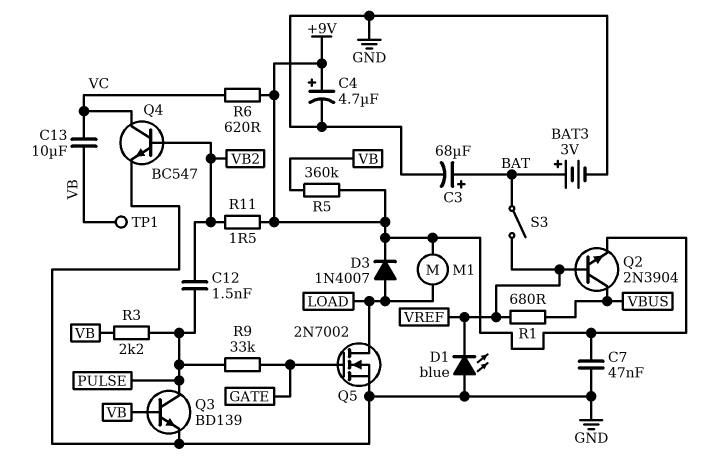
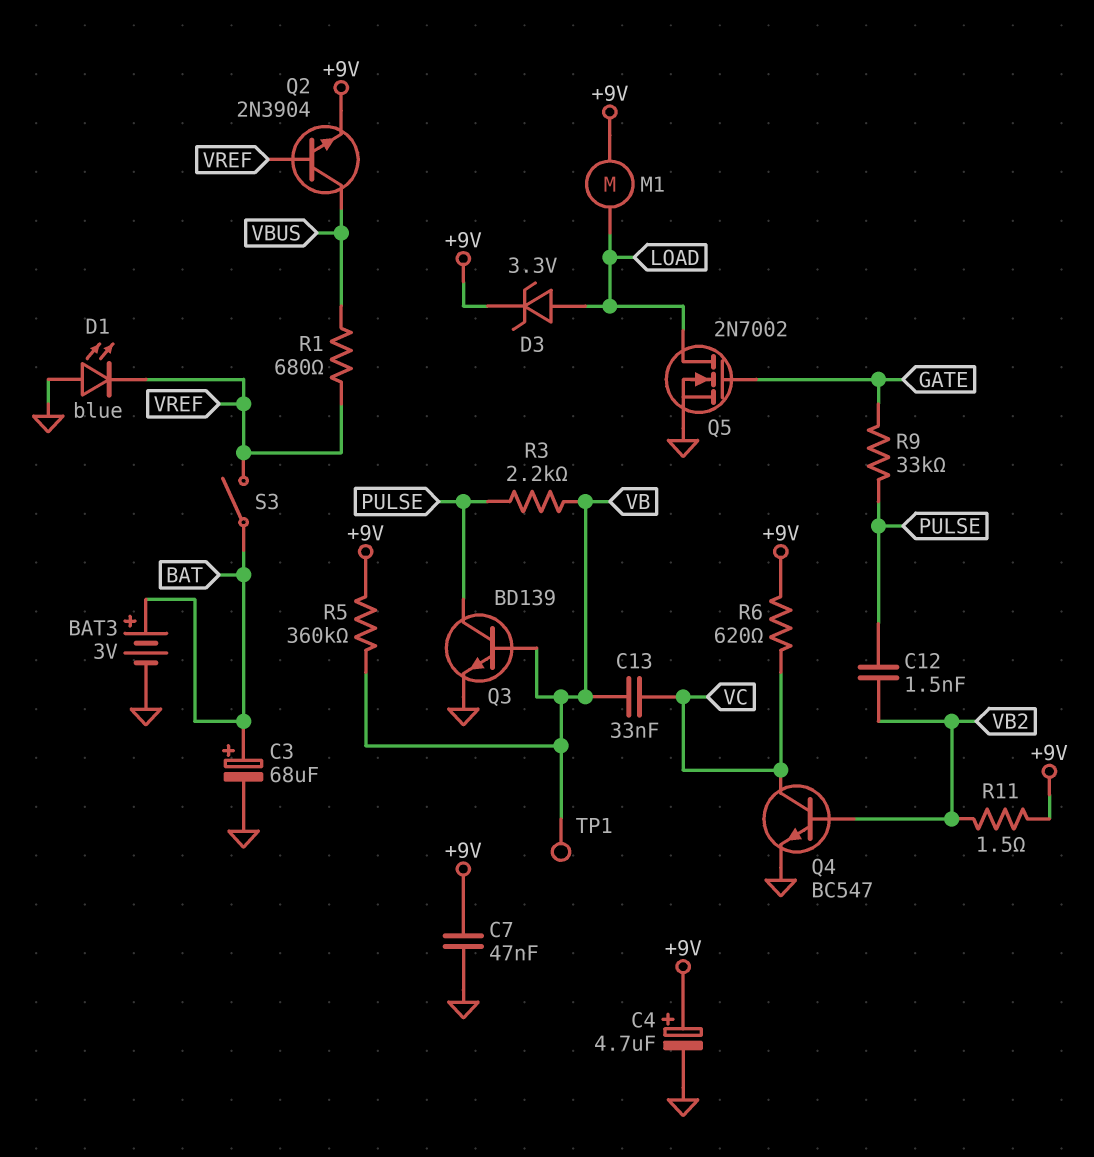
C13: 10uF (VB, VC) -> 33nF (VB, VC)
D3: diode 1N4007 (A LOAD, K +9V) -> zener 3.3V (A LOAD, K +9V)

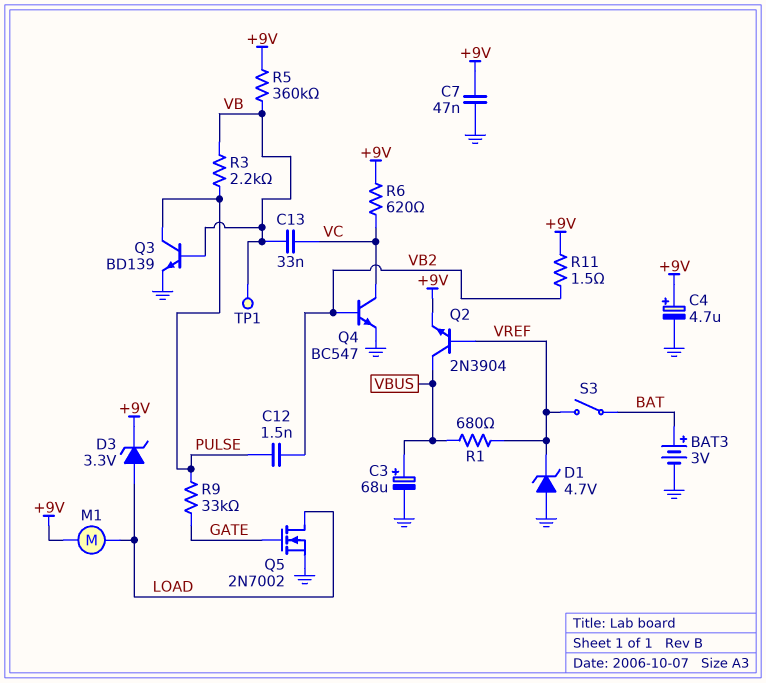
C3: 68uF (plus BAT, minus GND) -> 68uF (plus VBUS, minus GND)
D1: LED blue (A GND, K VREF) -> zener 4.7V (A GND, K VREF)

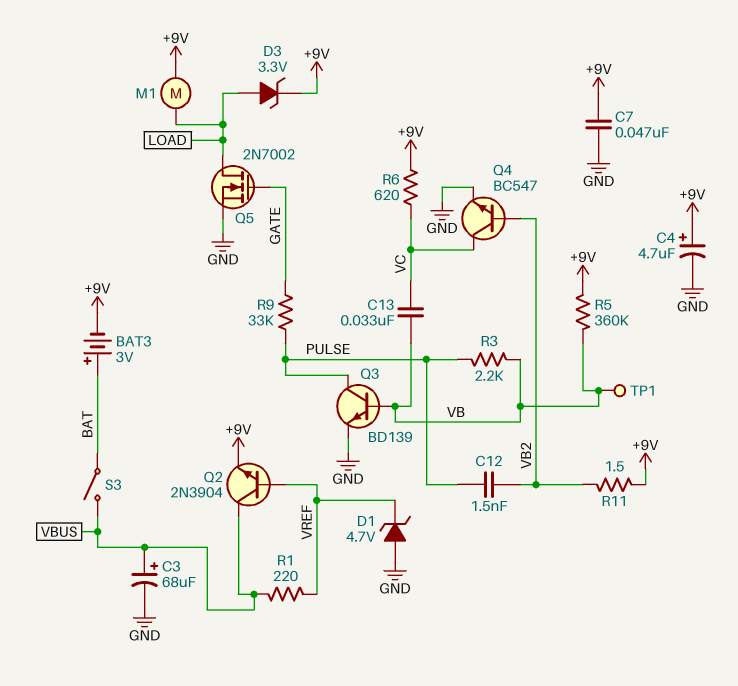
BAT3: 3V (plus BAT, minus GND) -> 3V (plus BAT, minus +9V)
R1: 680 (VBUS, VREF) -> 220 (VBUS, VREF)
S3: switch (BAT, VREF) -> switch (BAT, VBUS)

